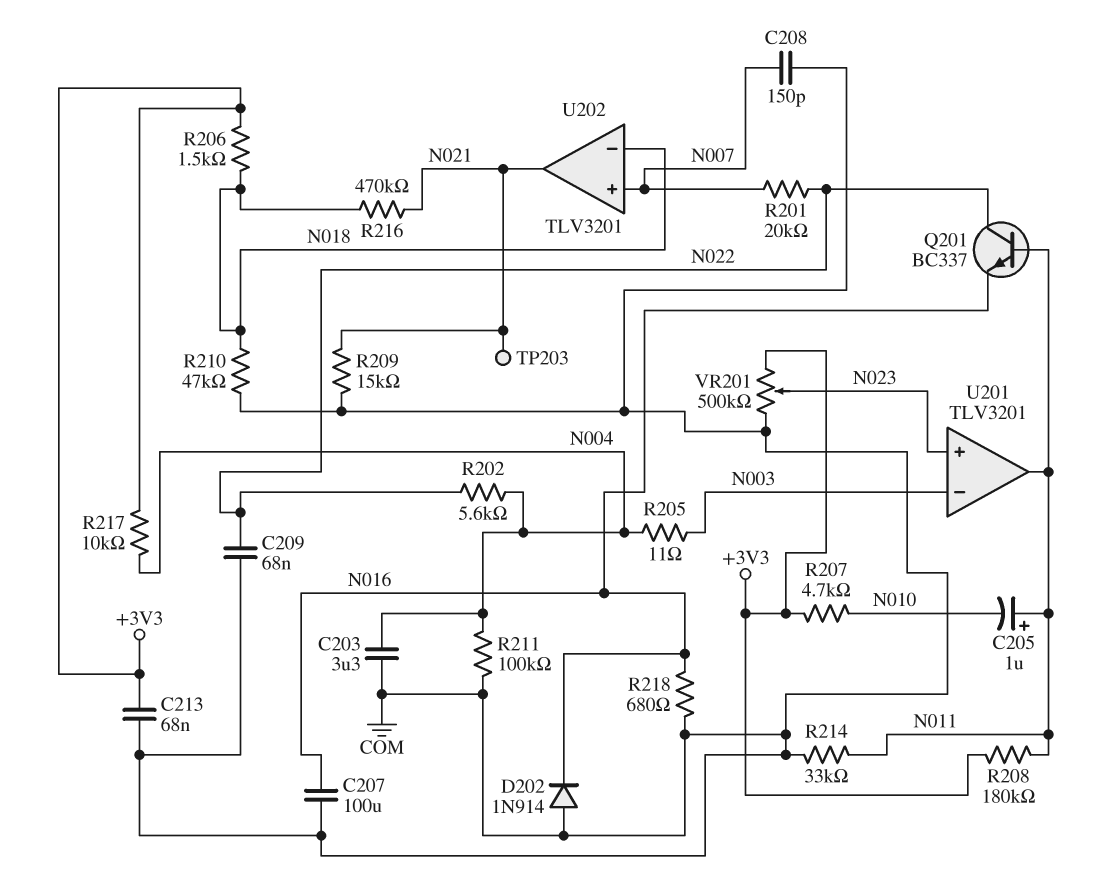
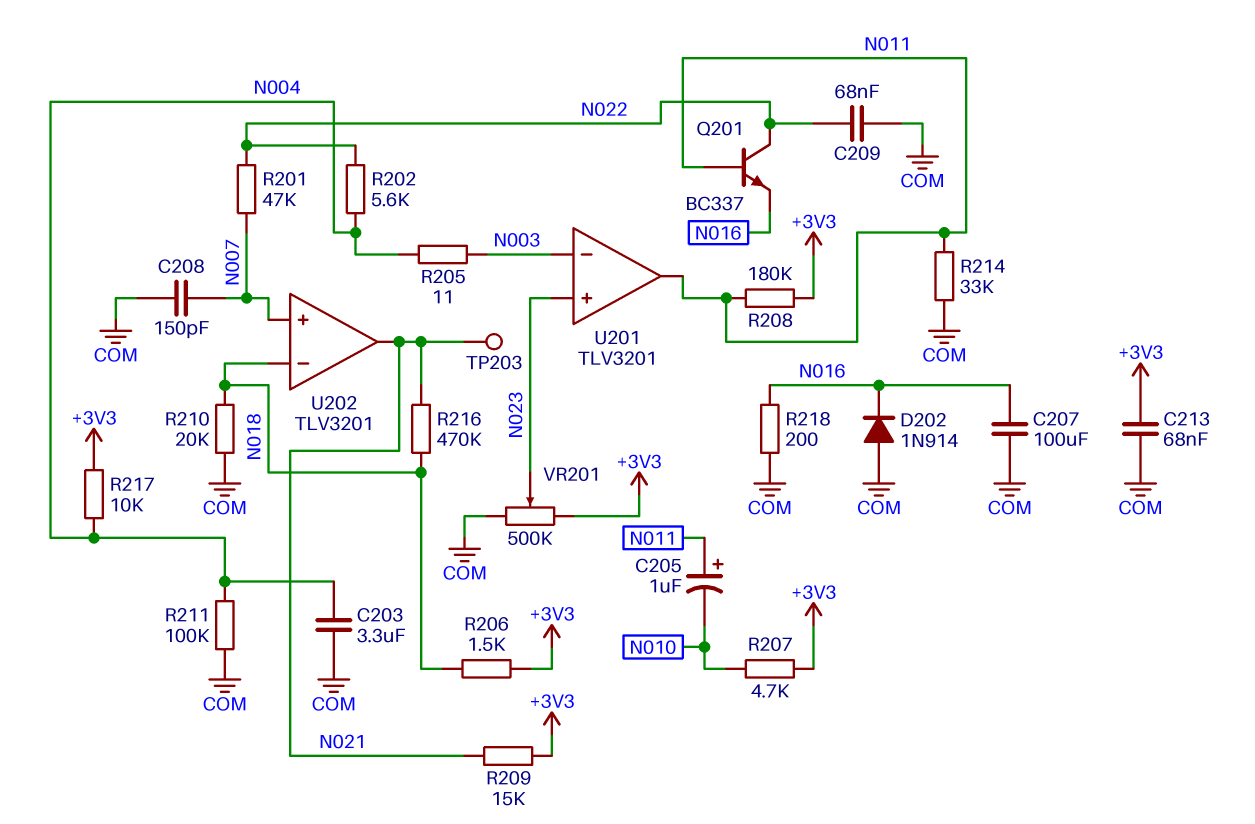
R201: 20k (N007, N022) -> 47k (N007, N022)
R209: 15k (COM, N021) -> 15k (+3V3, N021)
R210: 47k (COM, N018) -> 20k (COM, N018)
R218: 680 (COM, N016) -> 200 (COM, N016)

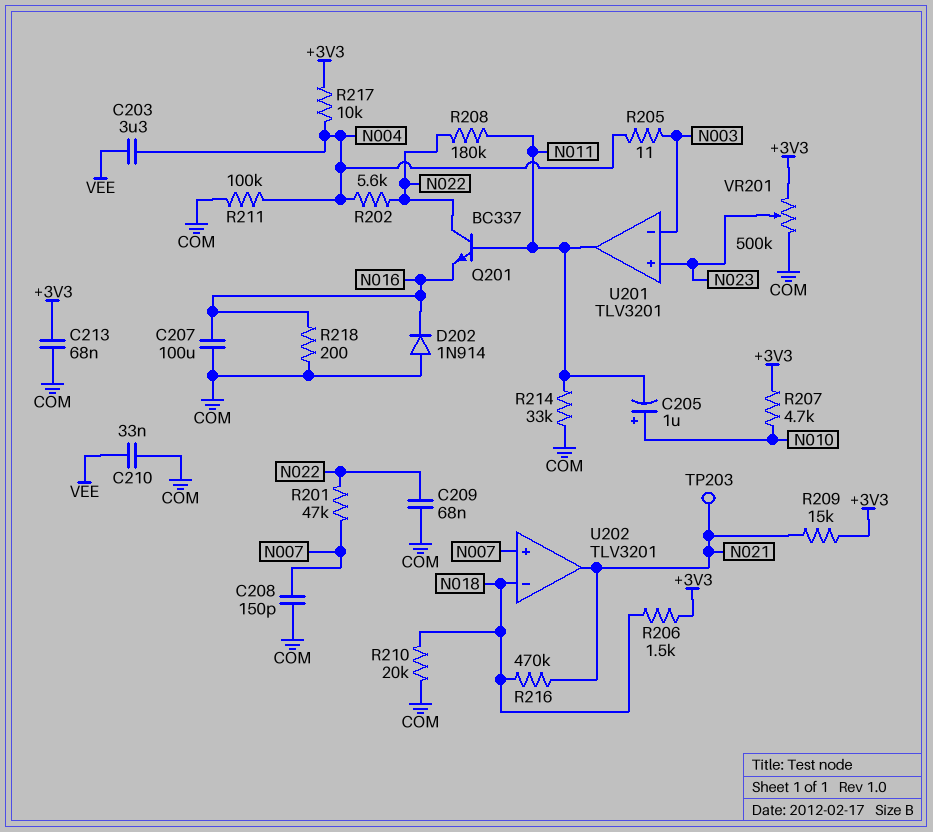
C203: 3.3uF (COM, N004) -> 3.3uF (N004, VEE)
C205: 1uF (plus N011, minus N010) -> 1uF (plus N010, minus N011)
C210: none -> 33nF (COM, VEE)
R208: 180k (+3V3, N011) -> 180k (N011, N022)

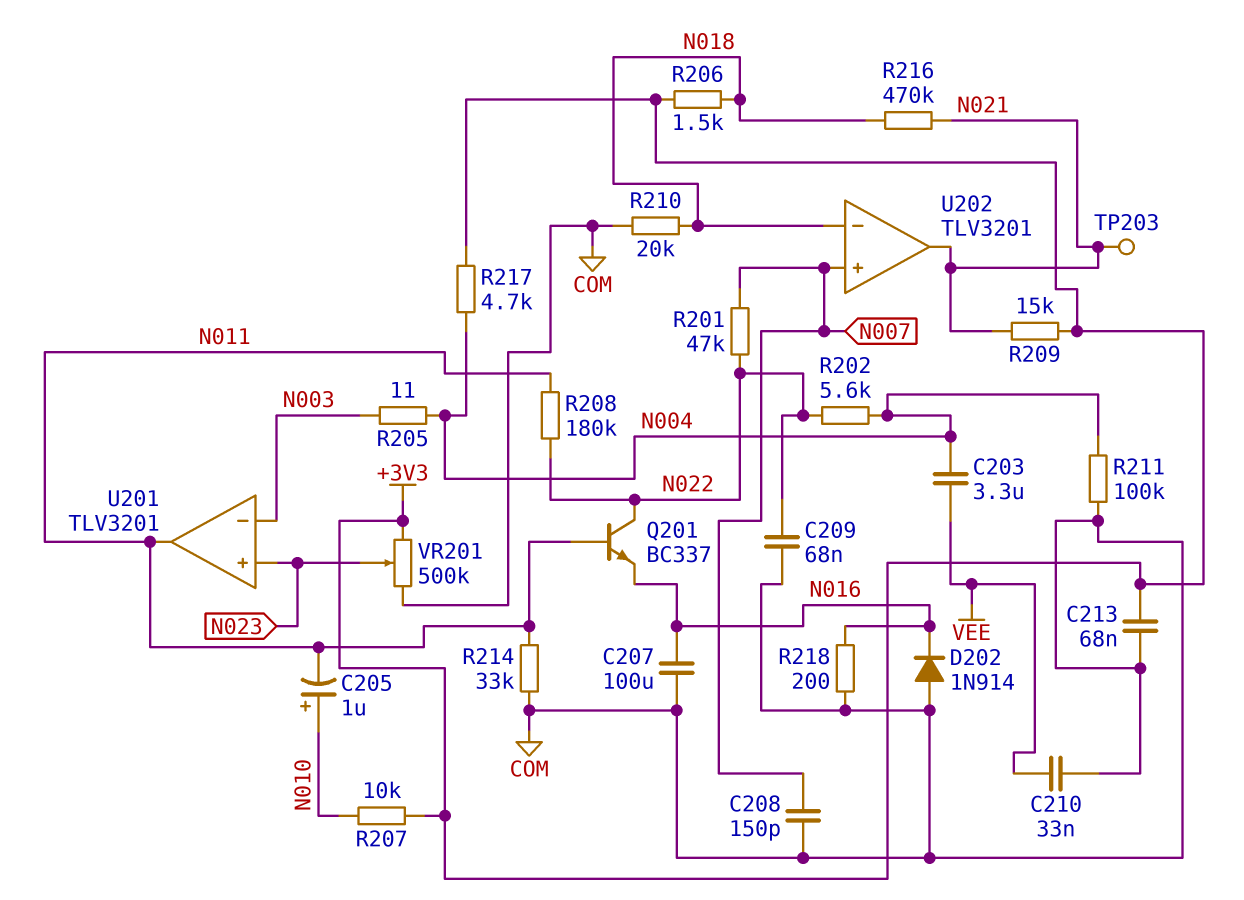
R207: 4.7k (+3V3, N010) -> 10k (+3V3, N010)
R217: 10k (+3V3, N004) -> 4.7k (+3V3, N004)

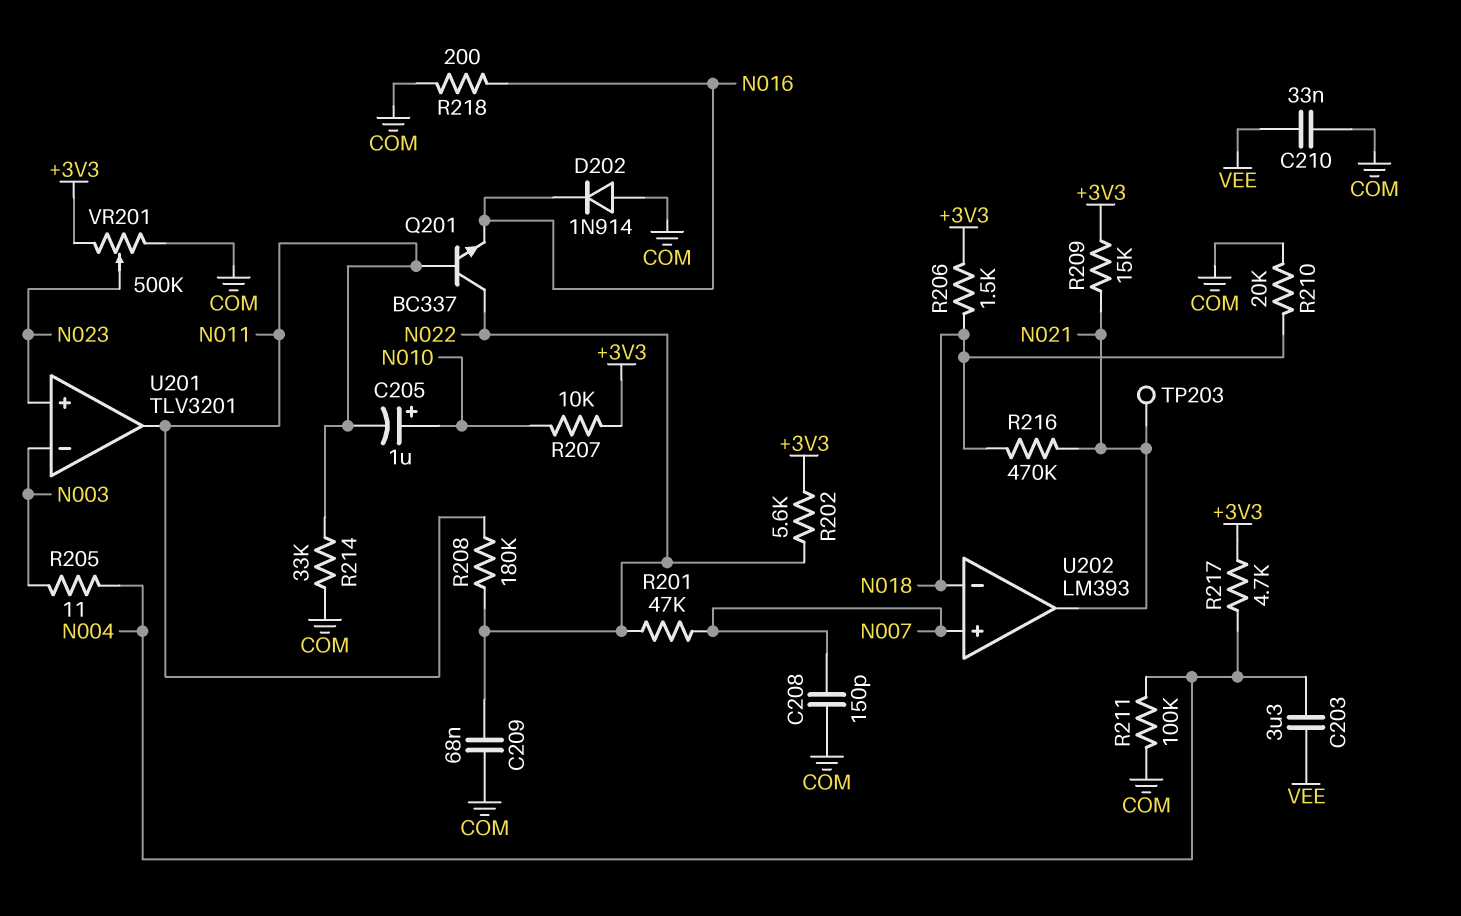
C207: 100uF (COM, N016) -> none
C213: 68nF (+3V3, COM) -> none
R202: 5.6k (N004, N022) -> 5.6k (+3V3, N022)
U202: TLV3201 -> LM393

